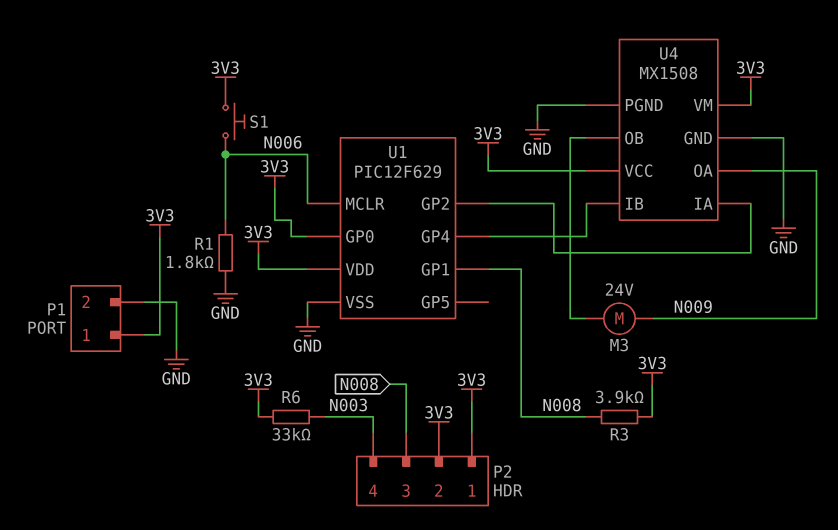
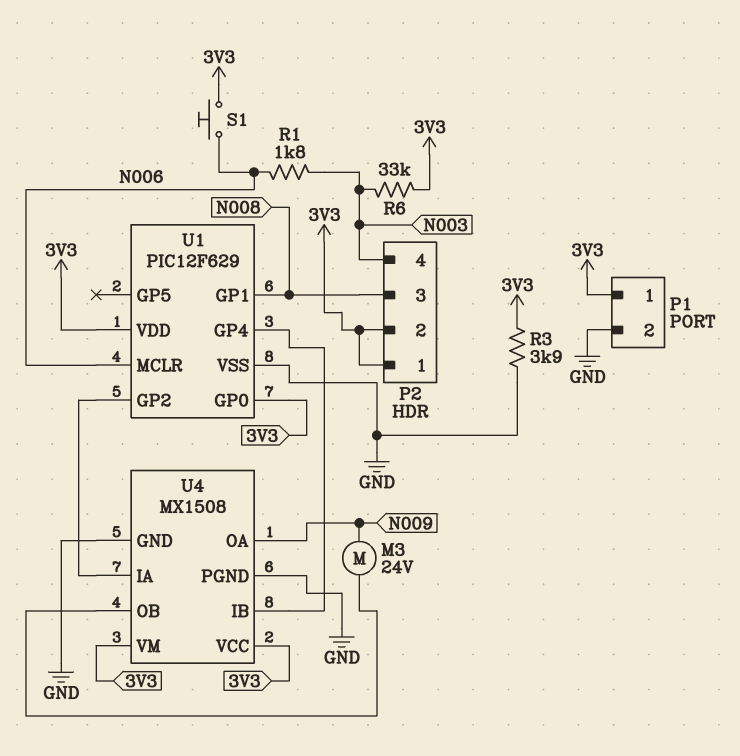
R1: 1.8k (GND, N006) -> 1.8k (N003, N006)
R3: 3.9k (3V3, N008) -> 3.9k (3V3, GND)

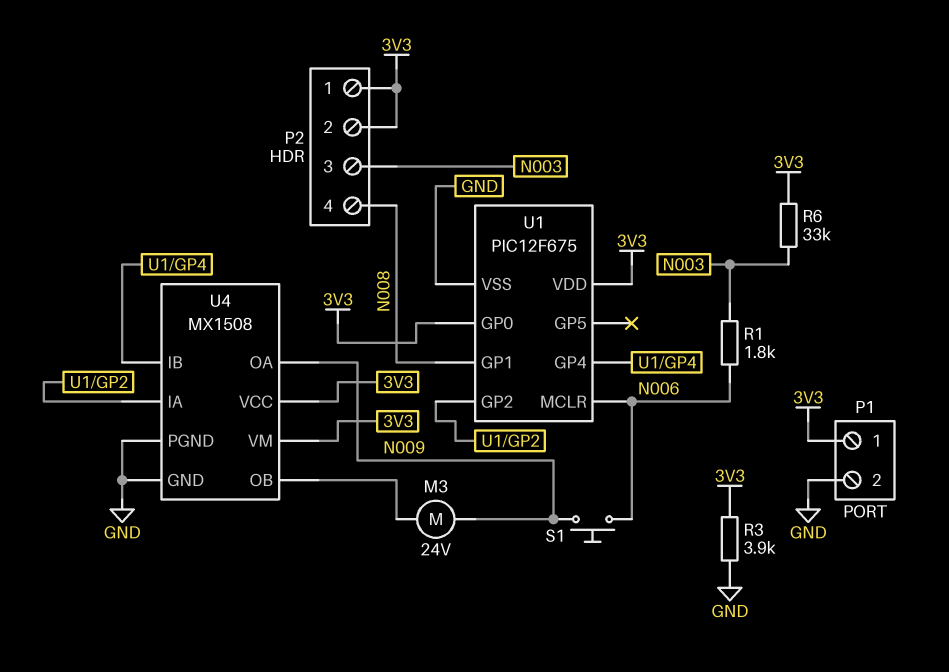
P2 pin 3: N008 -> N003
P2 pin 4: N003 -> N008
S1: button (3V3, N006) -> button (N006, N009)
U1: PIC12F629 -> PIC12F675

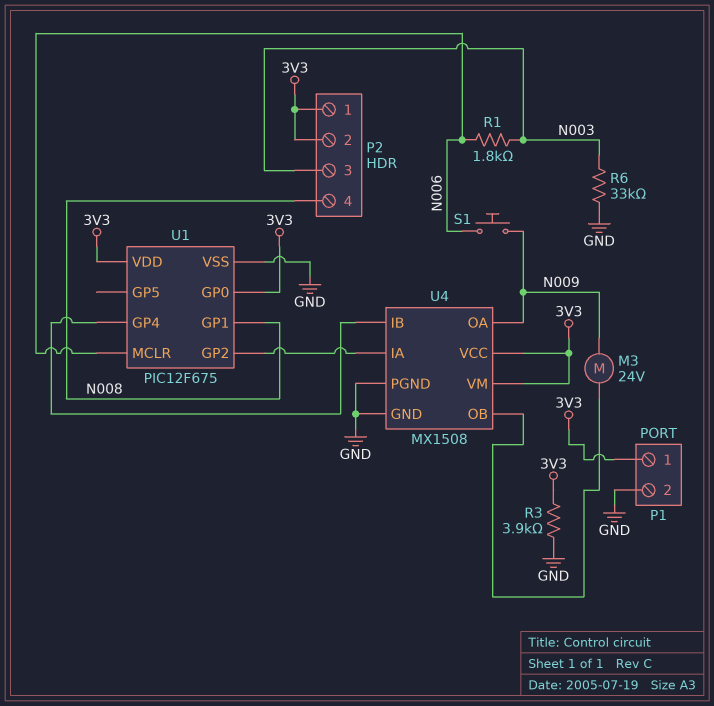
R6: 33k (3V3, N003) -> 33k (GND, N003)

